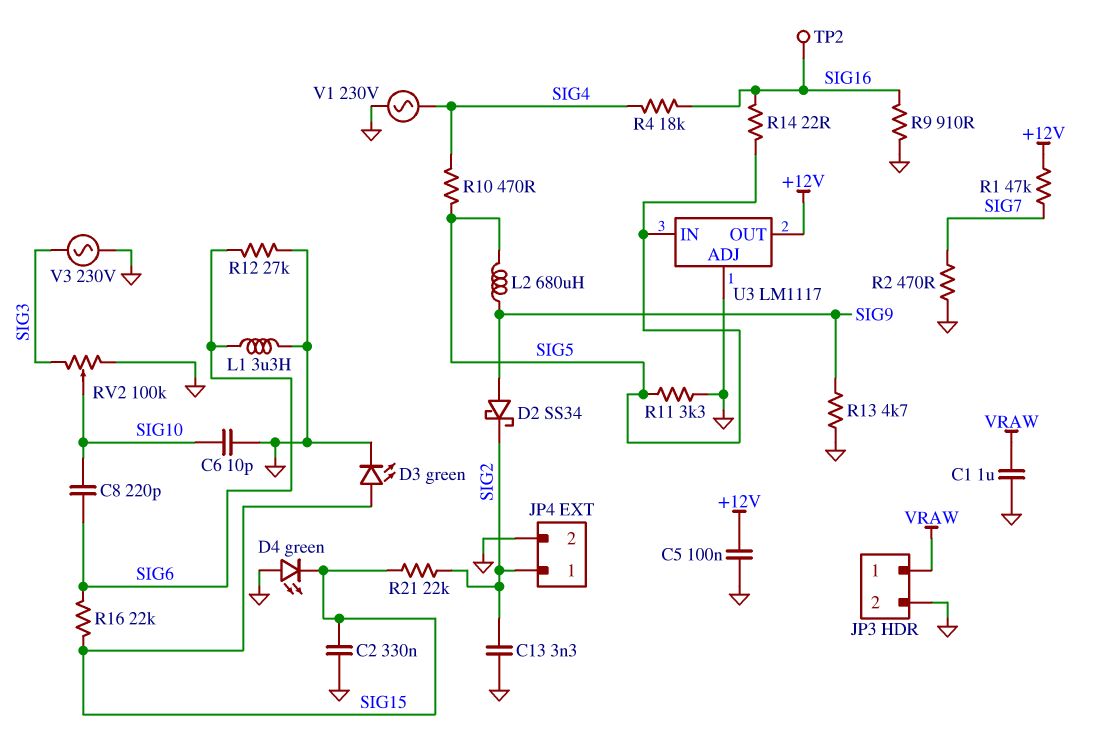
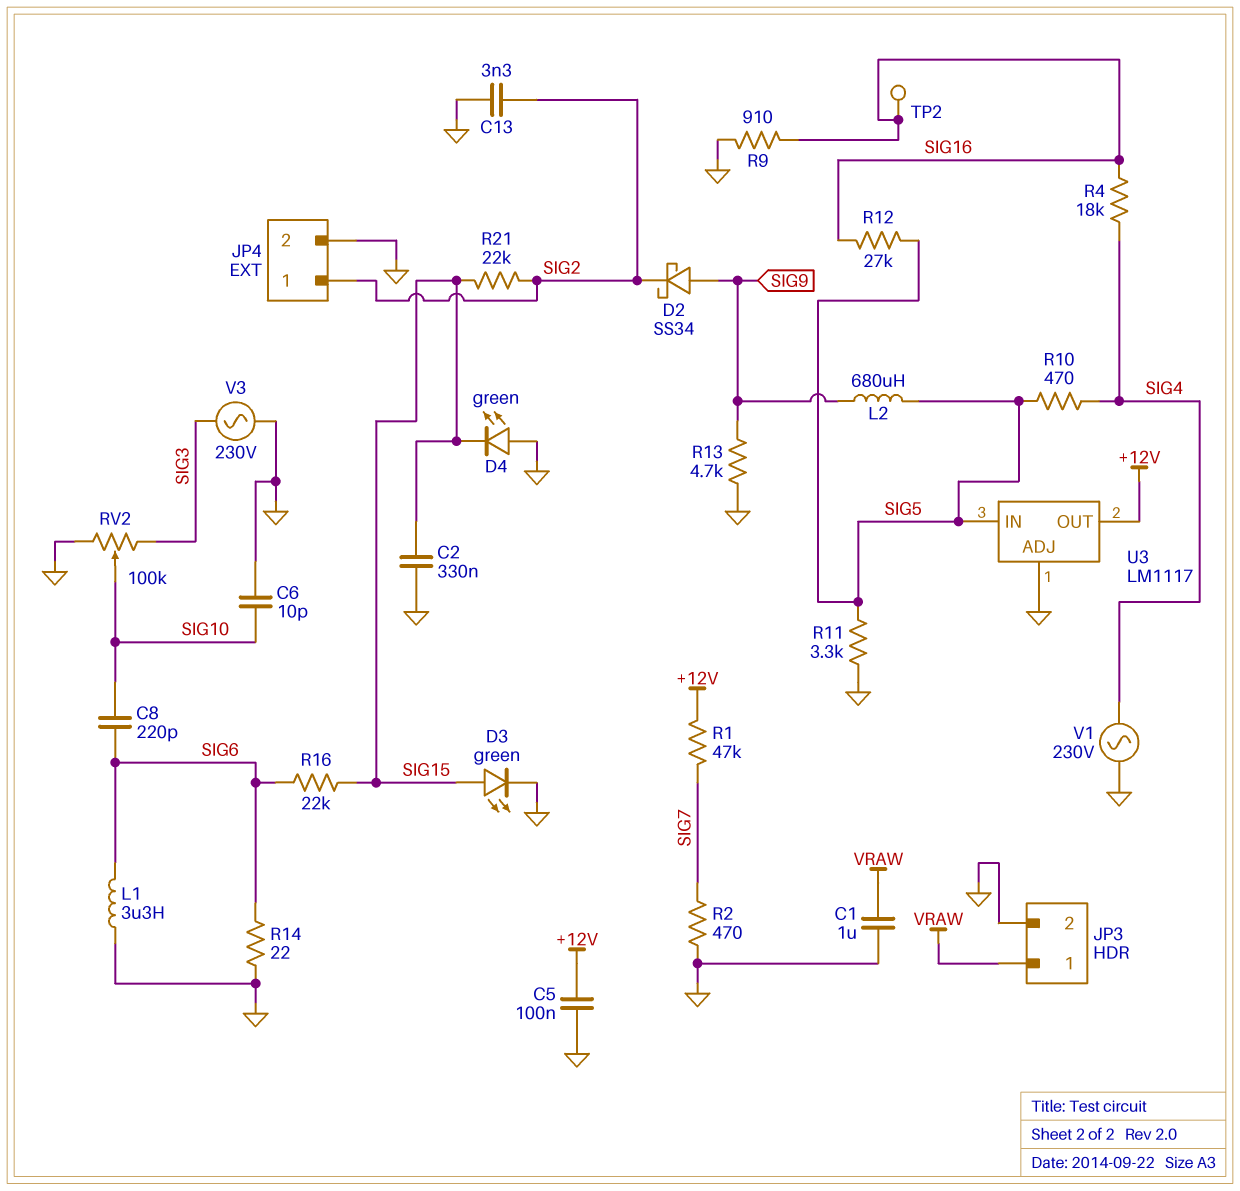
R12: 27k (GND, SIG6) -> 27k (SIG5, SIG16)
R14: 22 (SIG5, SIG16) -> 22 (GND, SIG6)

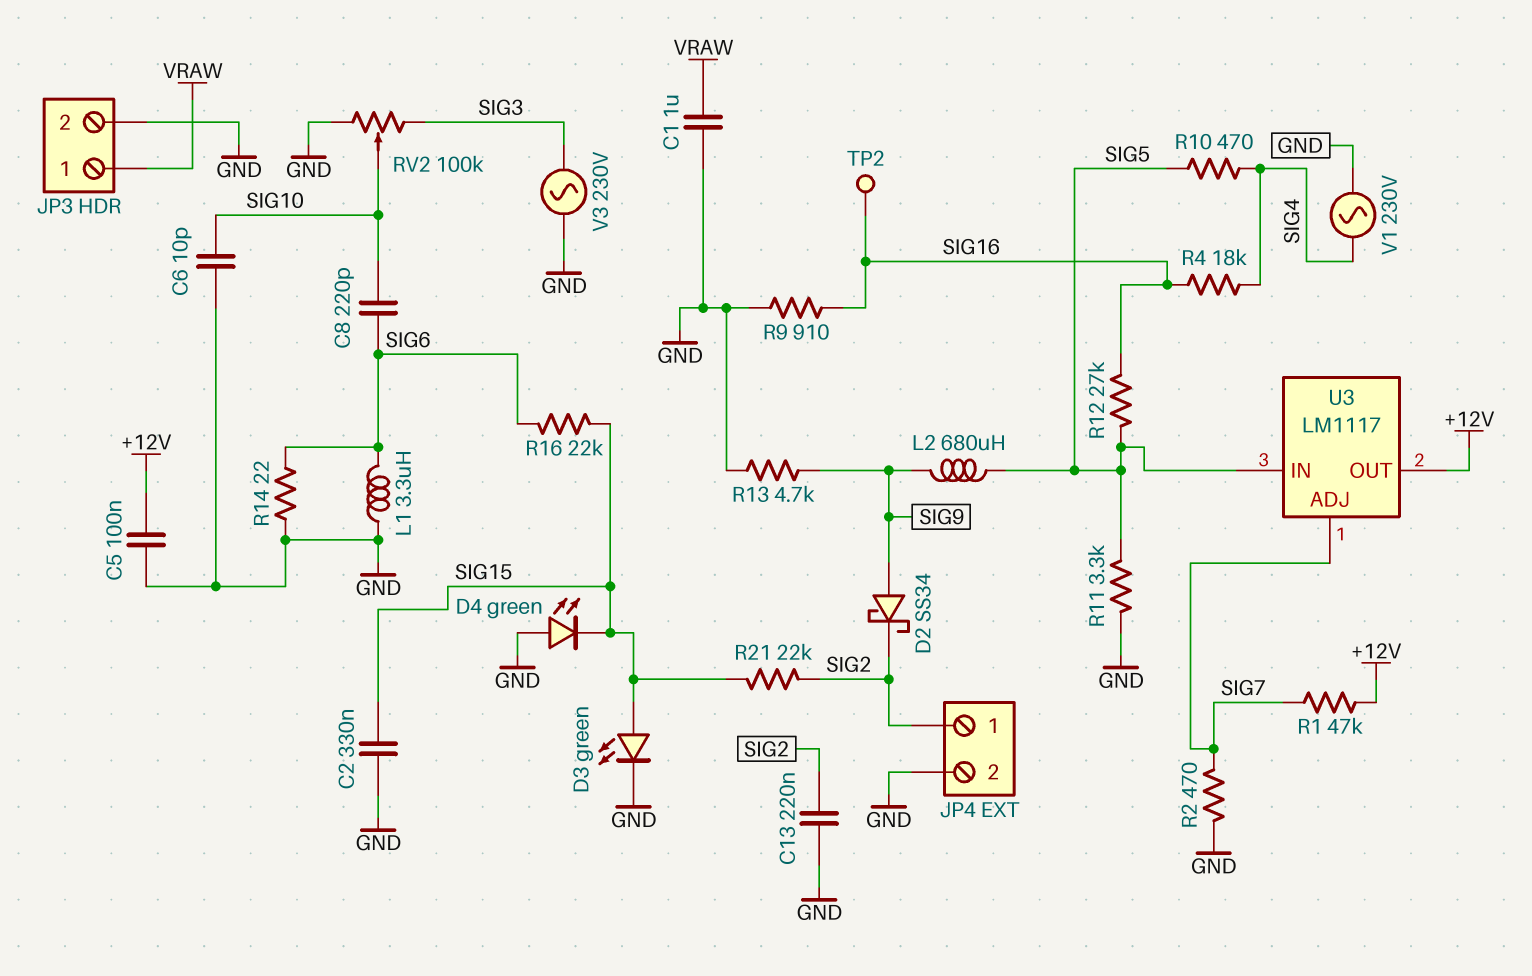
C13: 3.3nF (GND, SIG2) -> 220nF (GND, SIG2)
U3 pin ADJ: GND -> SIG7

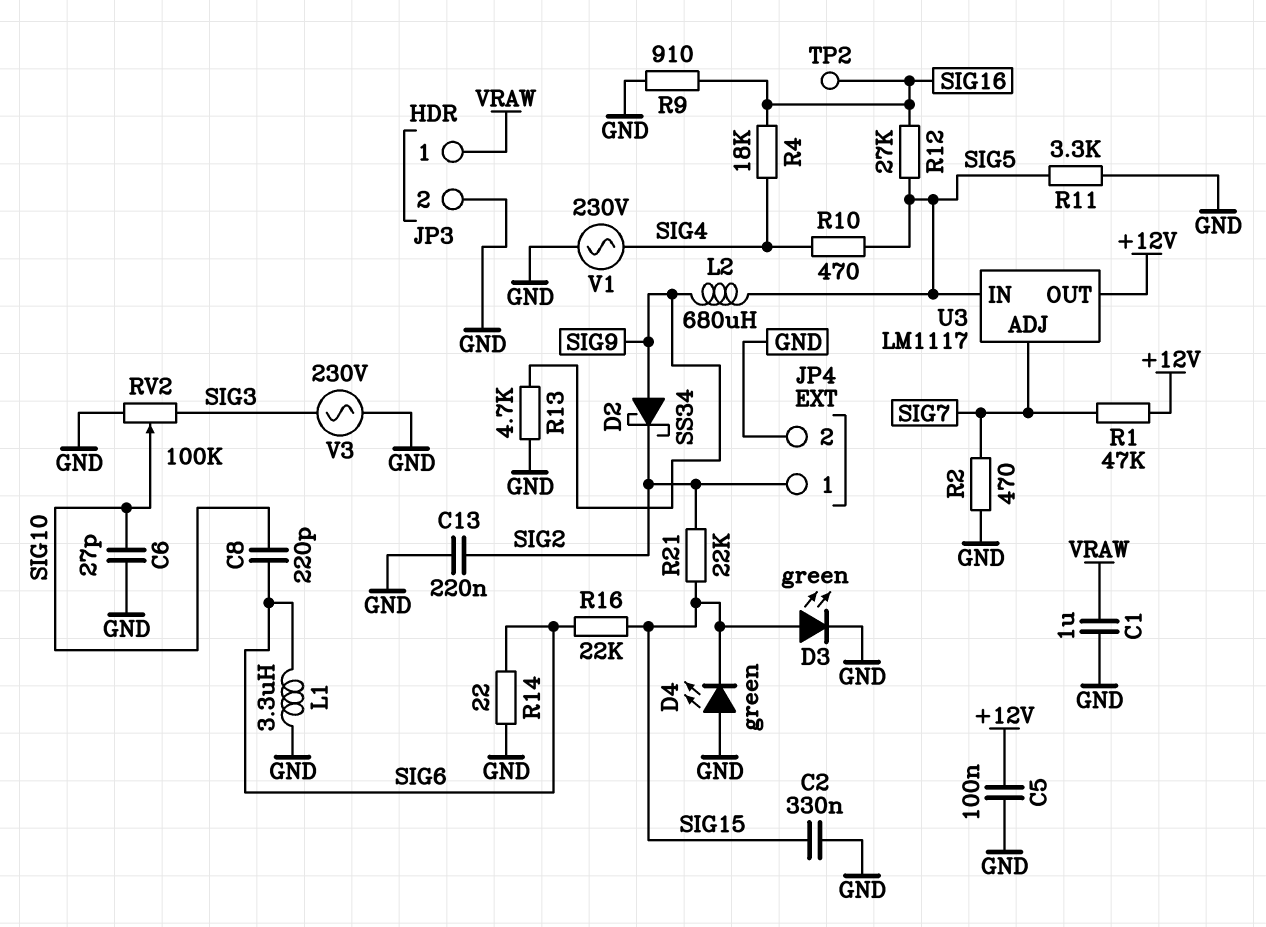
C6: 10pF (GND, SIG10) -> 27pF (GND, SIG10)

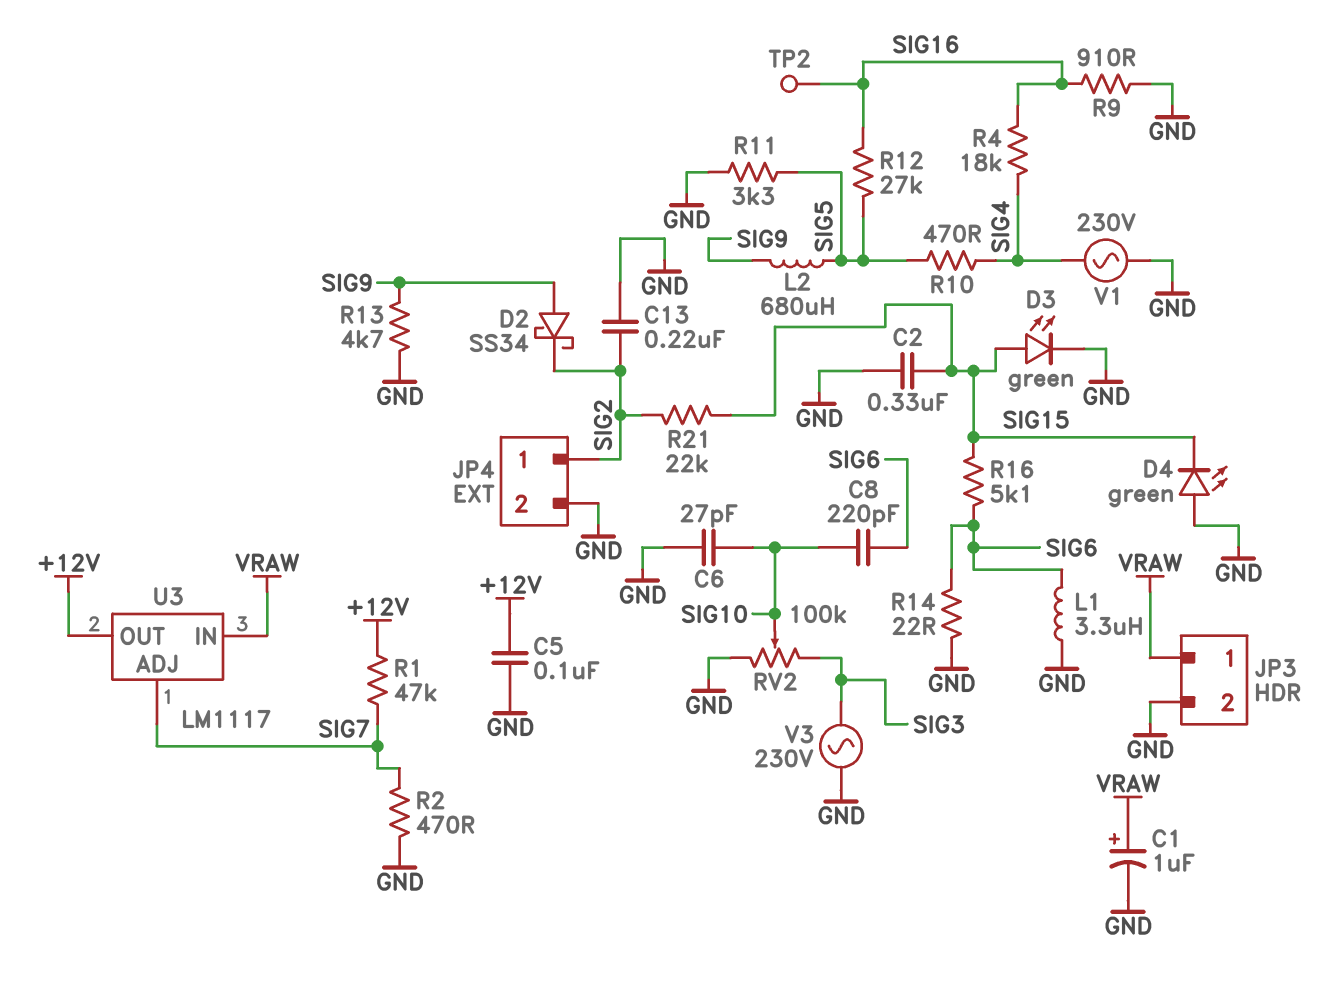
C1: 1uF (GND, VRAW) -> 1uF (plus VRAW, minus GND)
R16: 22k (SIG6, SIG15) -> 5.1k (SIG6, SIG15)
U3 pin IN: SIG5 -> VRAW

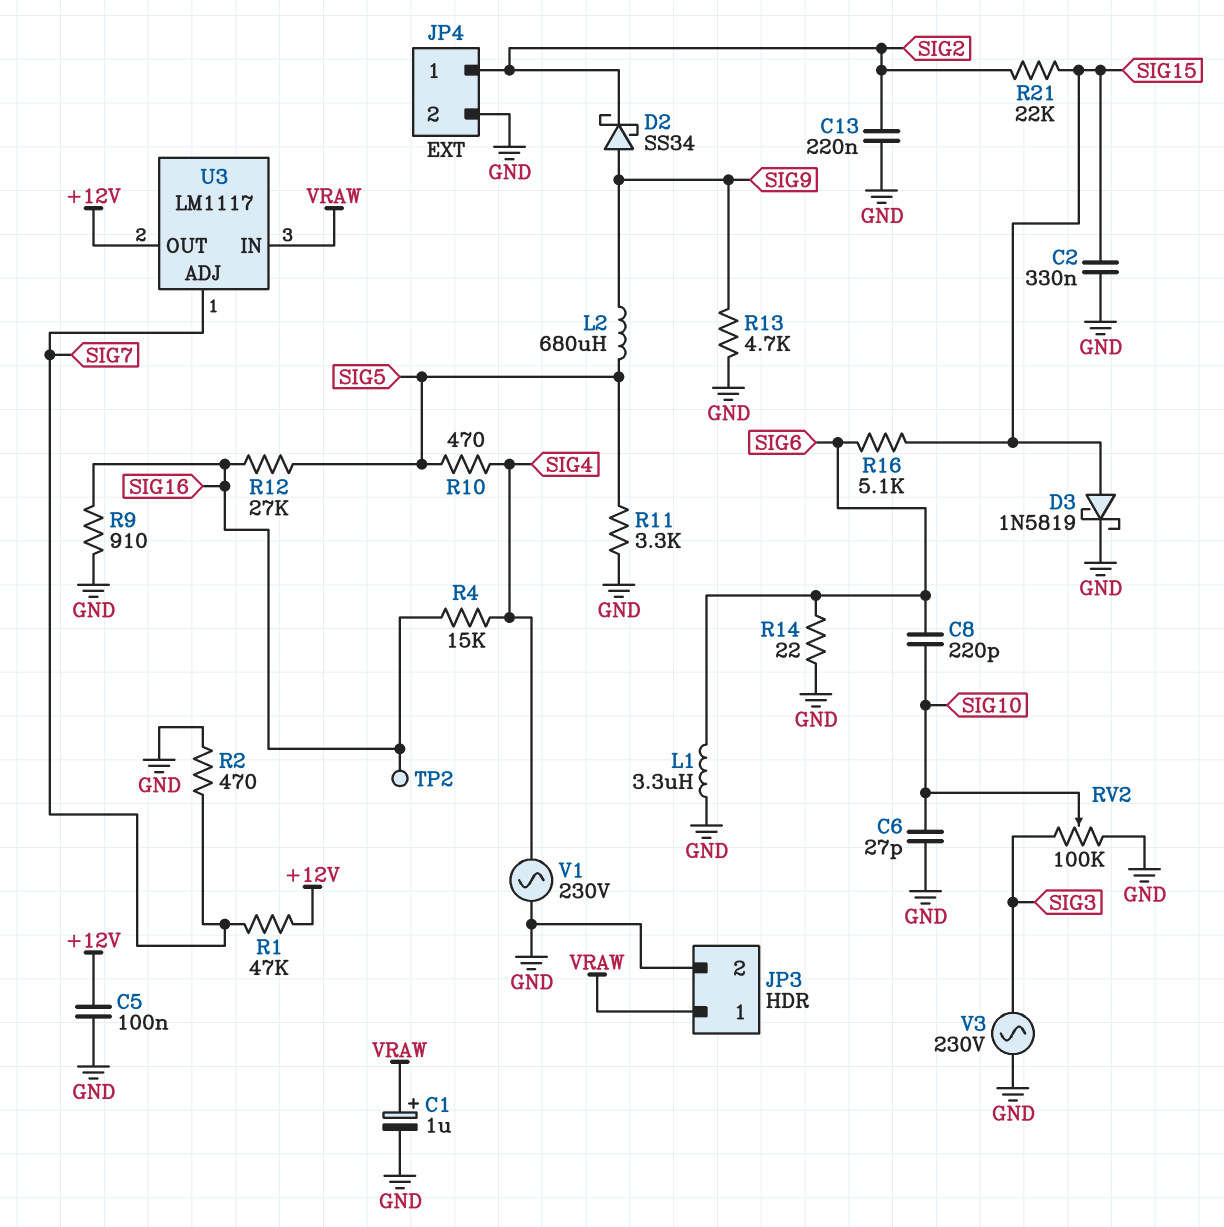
D3: LED green (A SIG15, K GND) -> schottky 1N5819 (A SIG15, K GND)
D4: LED green (A GND, K SIG15) -> none
R4: 18k (SIG4, SIG16) -> 15k (SIG4, SIG16)

